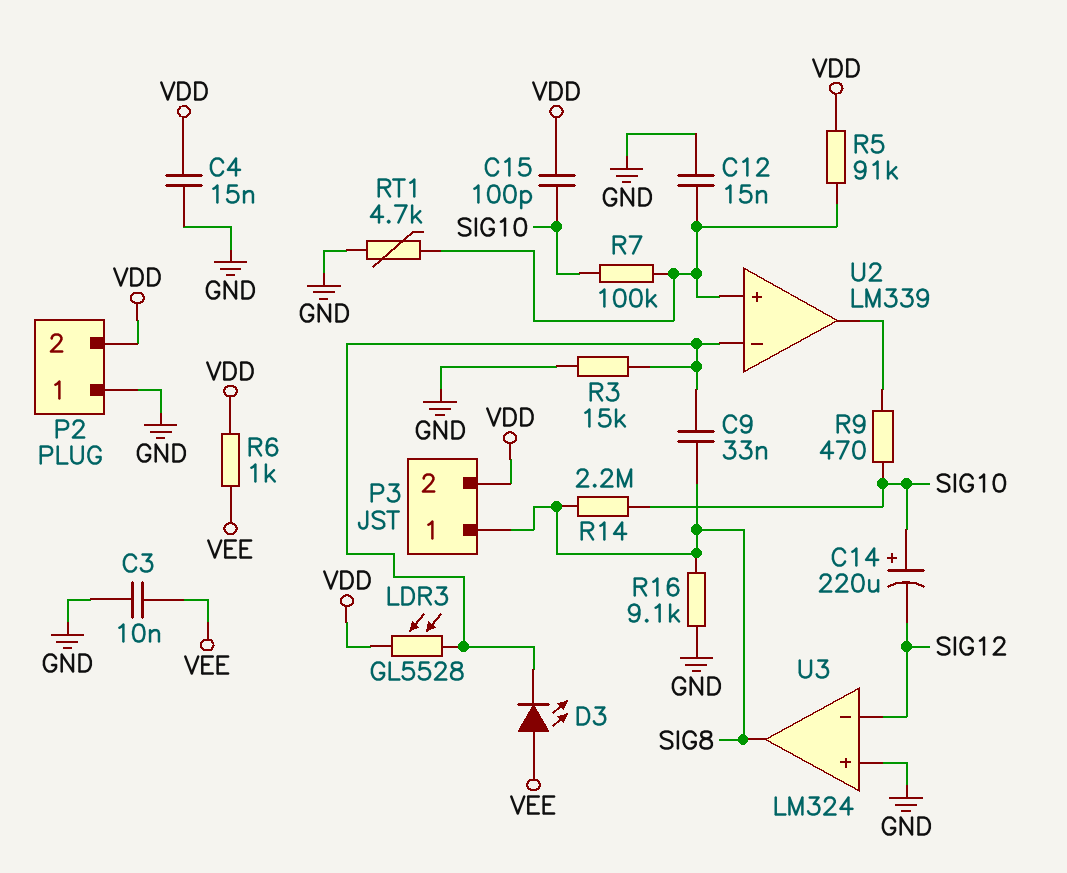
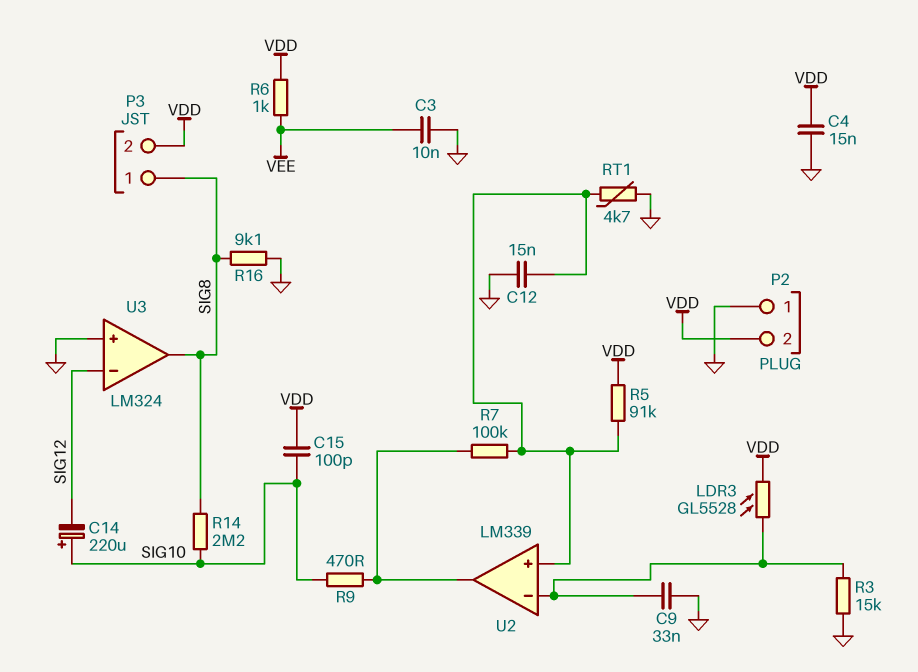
C9: 33nF (SIG8, U2/in-) -> 33nF (GND, U2/in-)
D3: LED (A VEE, K U2/in-) -> none
R7: 100k (SIG10, U2/in+) -> 100k (U2/in+, U2/out)

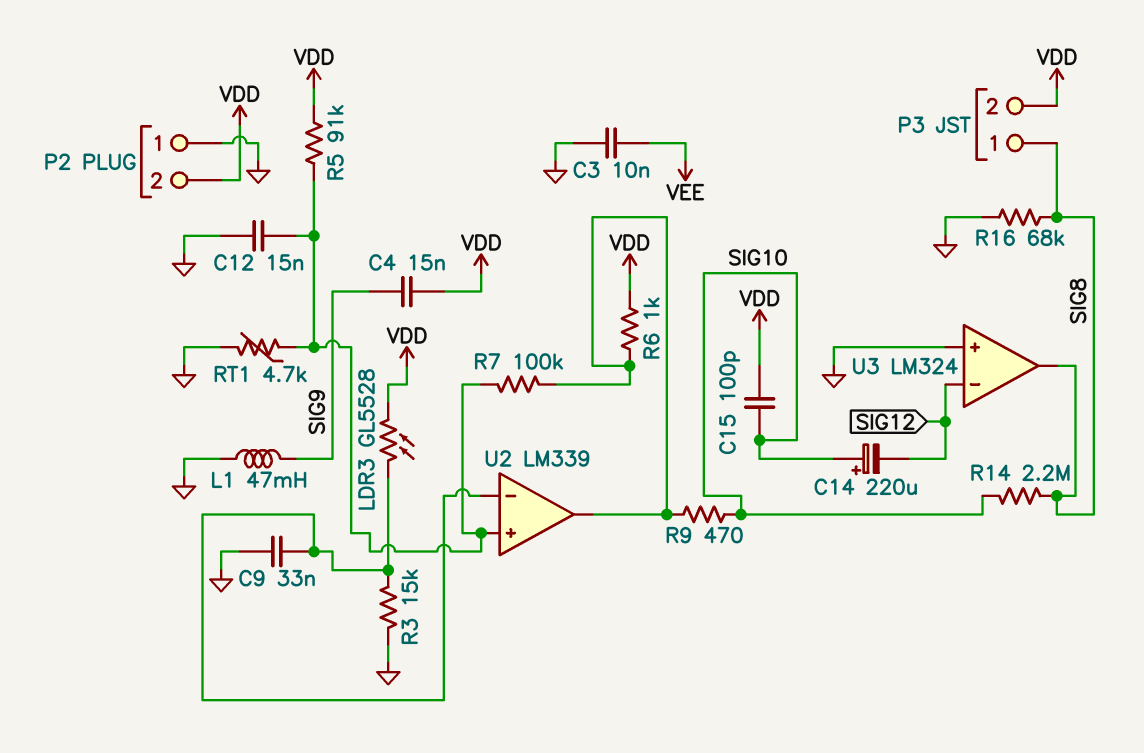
C4: 15nF (GND, VDD) -> 15nF (SIG9, VDD)
L1: none -> 47mH (GND, SIG9)
R6: 1k (VDD, VEE) -> 1k (U2/out, VDD)
R16: 9.1k (GND, SIG8) -> 68k (GND, SIG8)

